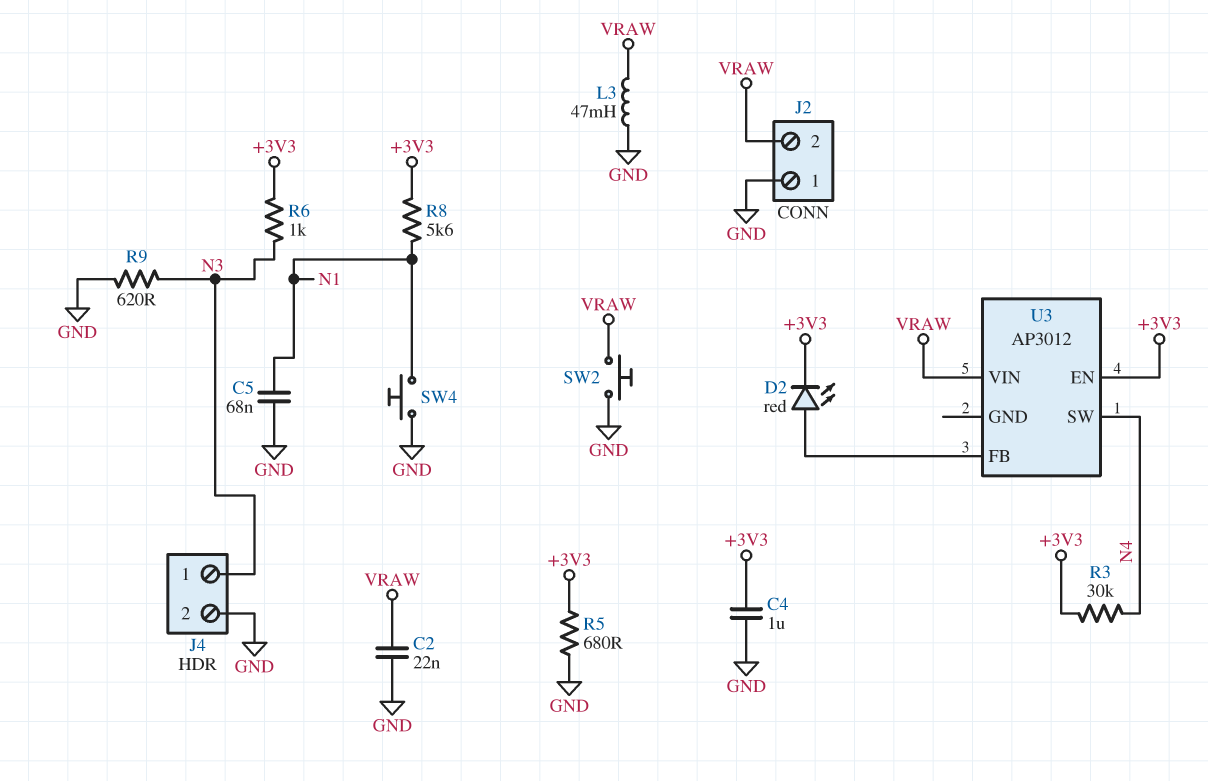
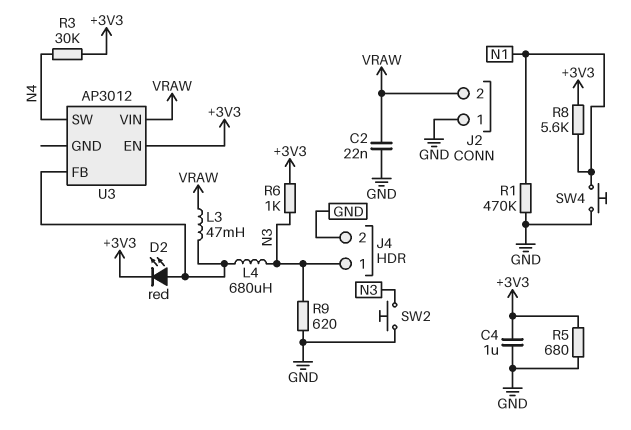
C5: 68nF (GND, N1) -> none
L3: 47mH (GND, VRAW) -> 47mH (U3/FB, VRAW)
L4: none -> 680uH (N3, U3/FB)
R1: none -> 470k (GND, N1)
SW2: button (GND, VRAW) -> button (GND, N3)

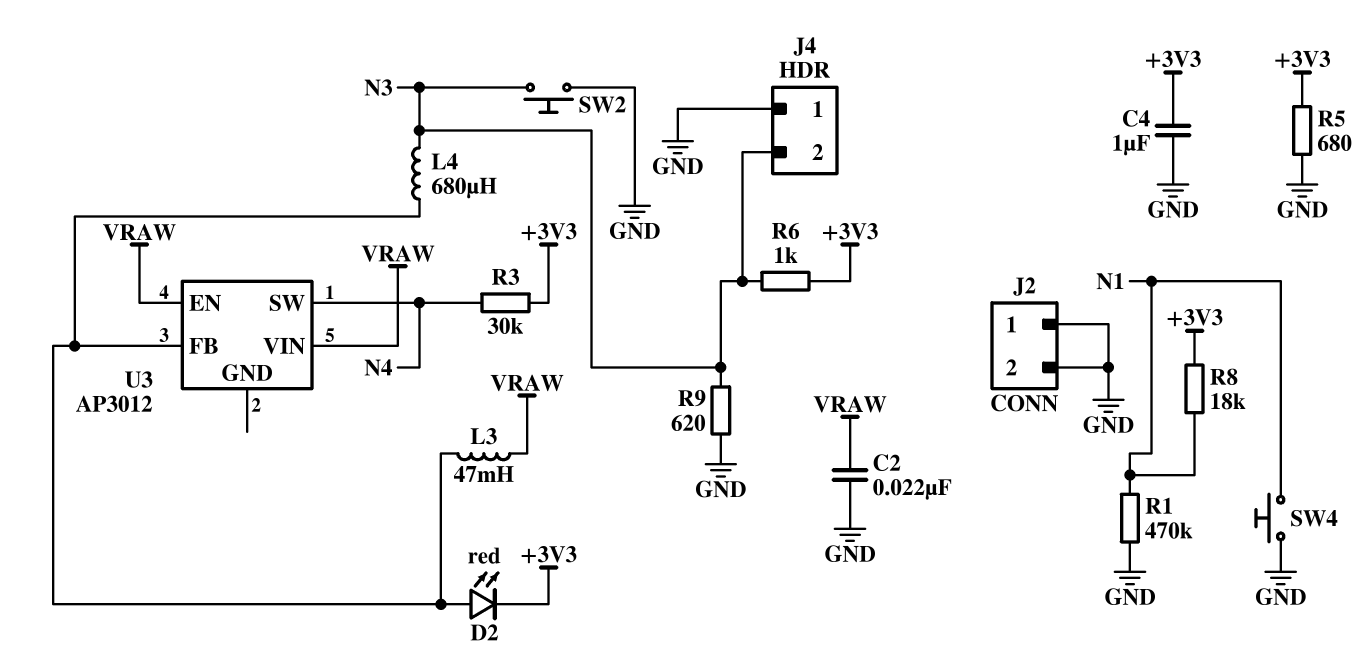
J2 pin 2: VRAW -> GND
J4 pin 1: N3 -> GND
J4 pin 2: GND -> N3
R8: 5.6k (+3V3, N1) -> 18k (+3V3, N1)
U3 pin EN: +3V3 -> VRAW

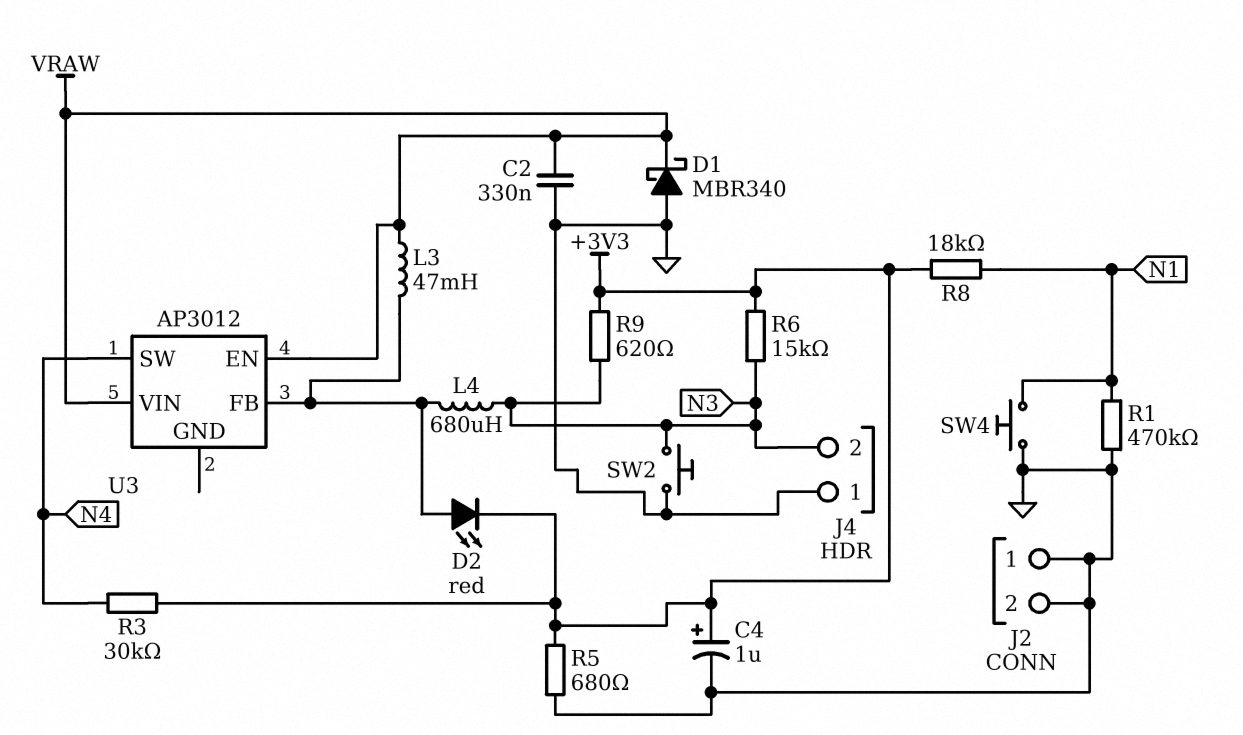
C2: 22nF (GND, VRAW) -> 330nF (GND, VRAW)
C4: 1uF (+3V3, GND) -> 1uF (plus +3V3, minus GND)
D1: none -> schottky MBR340 (A GND, K VRAW)
R6: 1k (+3V3, N3) -> 15k (+3V3, N3)
R9: 620 (GND, N3) -> 620 (+3V3, N3)

